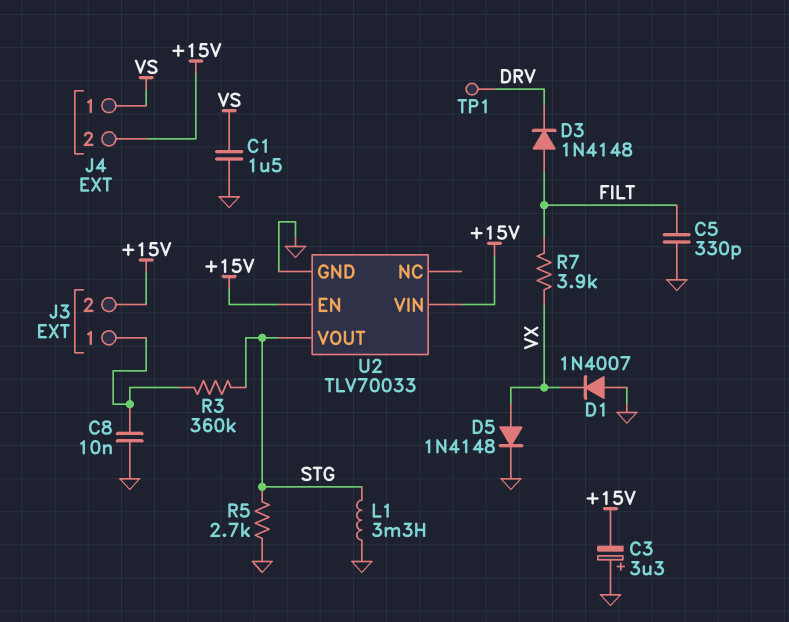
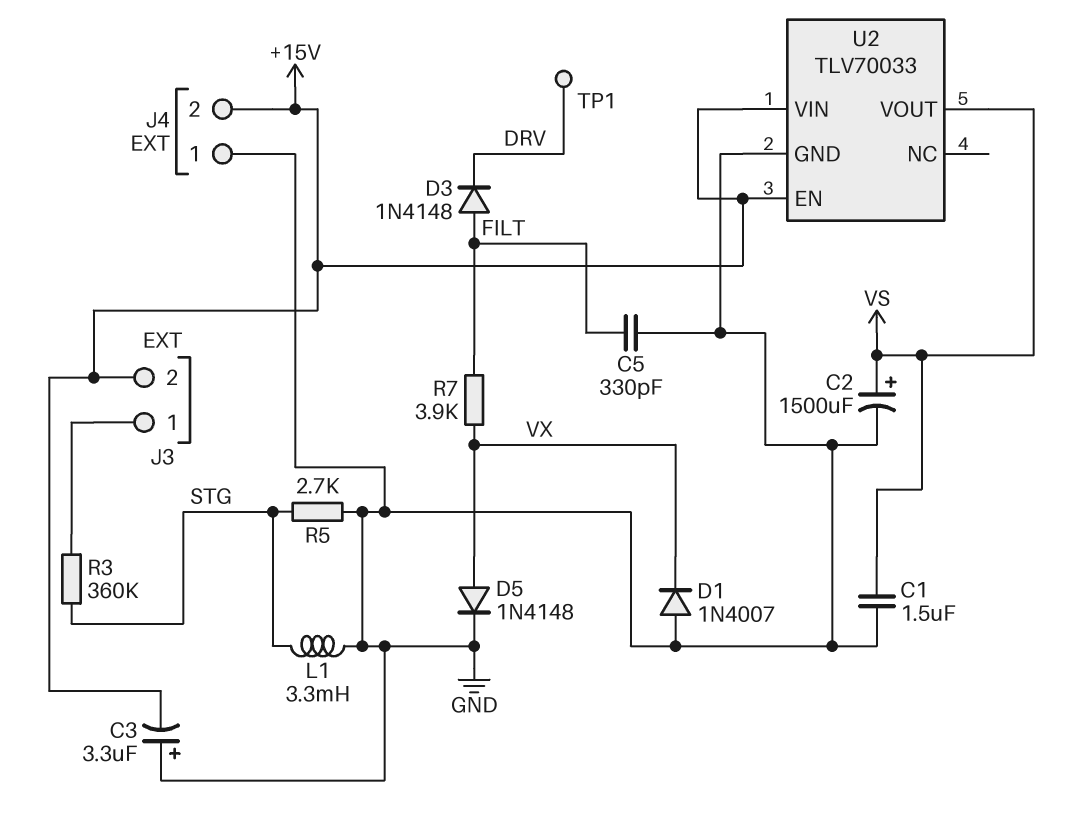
C2: none -> 1500uF (plus VS, minus GND)
C8: 10nF (GND, J3/1) -> none
J4 pin 1: VS -> GND
U2 pin VOUT: STG -> VS

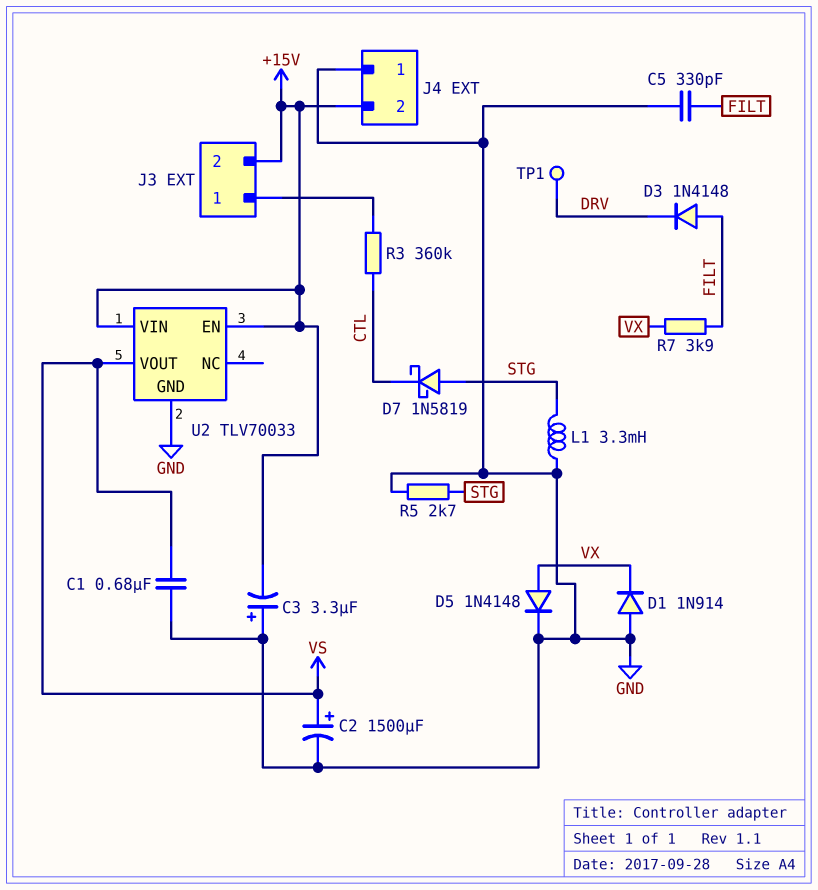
C1: 1.5uF (GND, VS) -> 680nF (GND, VS)
D1: diode 1N4007 (A GND, K VX) -> diode 1N914 (A GND, K VX)
D7: none -> schottky 1N5819 (A STG, K CTL)
R3: 360k (J3/1, STG) -> 360k (CTL, J3/1)

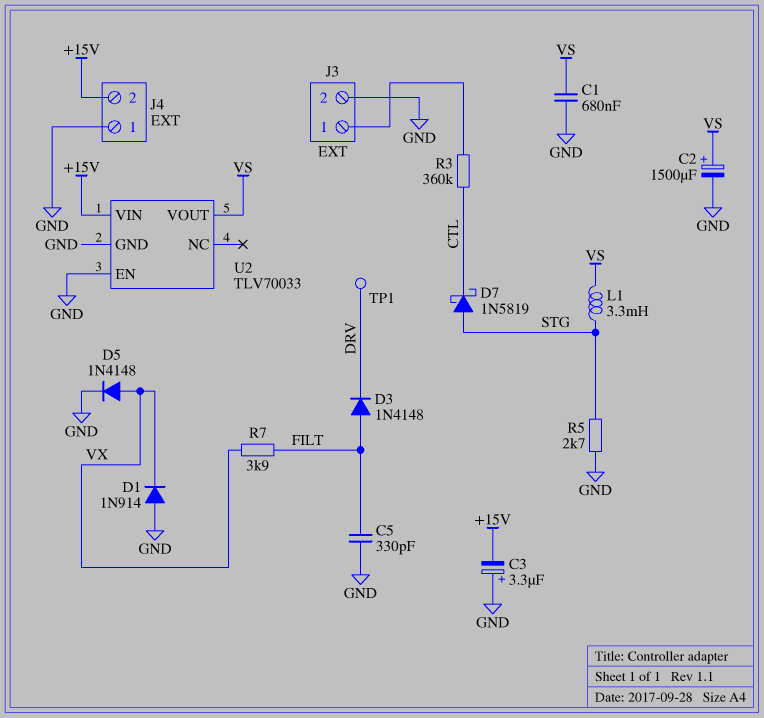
J3 pin 2: +15V -> GND
L1: 3.3mH (GND, STG) -> 3.3mH (STG, VS)
U2 pin EN: +15V -> GND

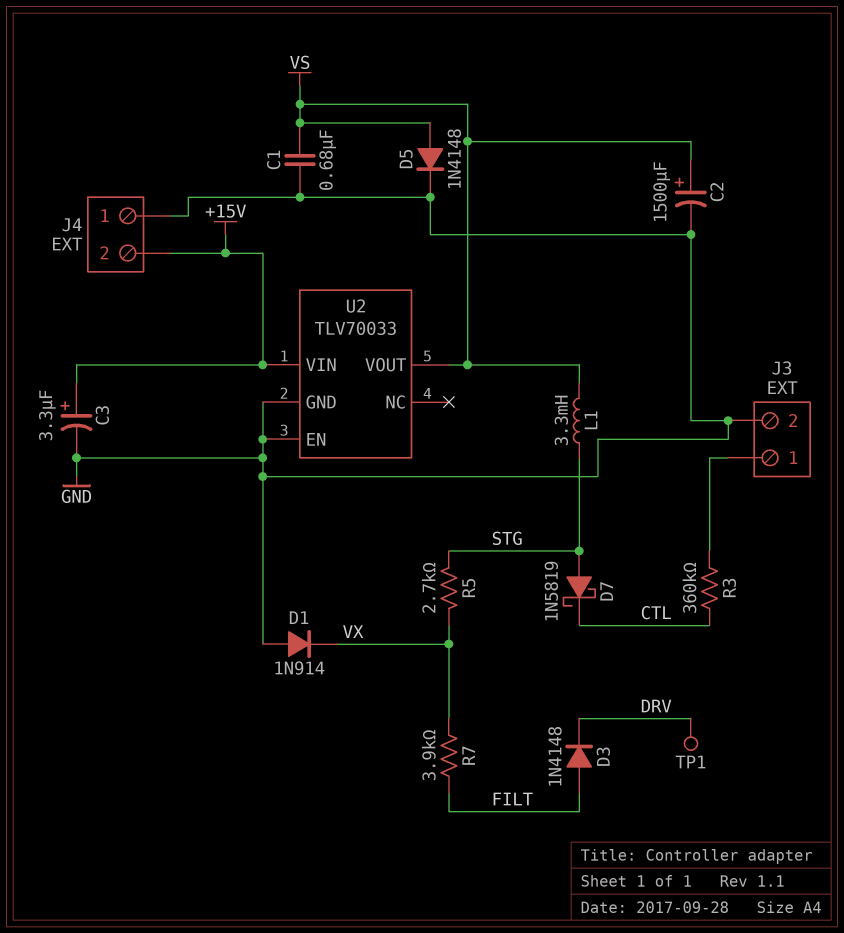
C3: 3.3uF (plus GND, minus +15V) -> 3.3uF (plus +15V, minus GND)
C5: 330pF (FILT, GND) -> none
D5: diode 1N4148 (A VX, K GND) -> diode 1N4148 (A VS, K GND)
R5: 2.7k (GND, STG) -> 2.7k (STG, VX)

